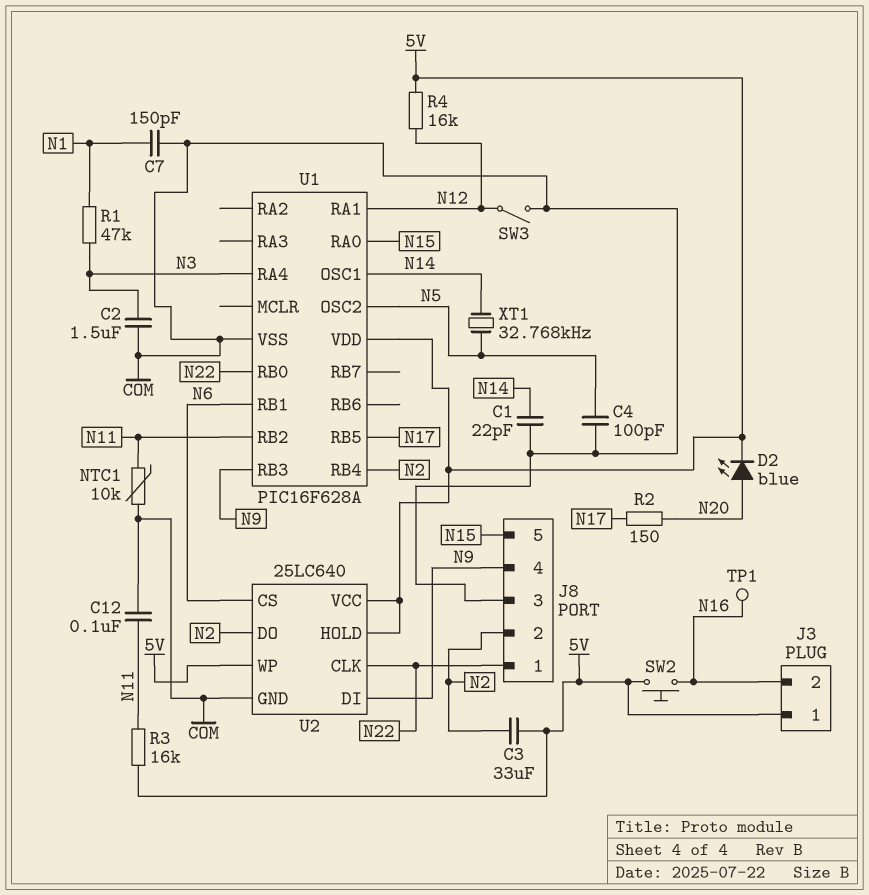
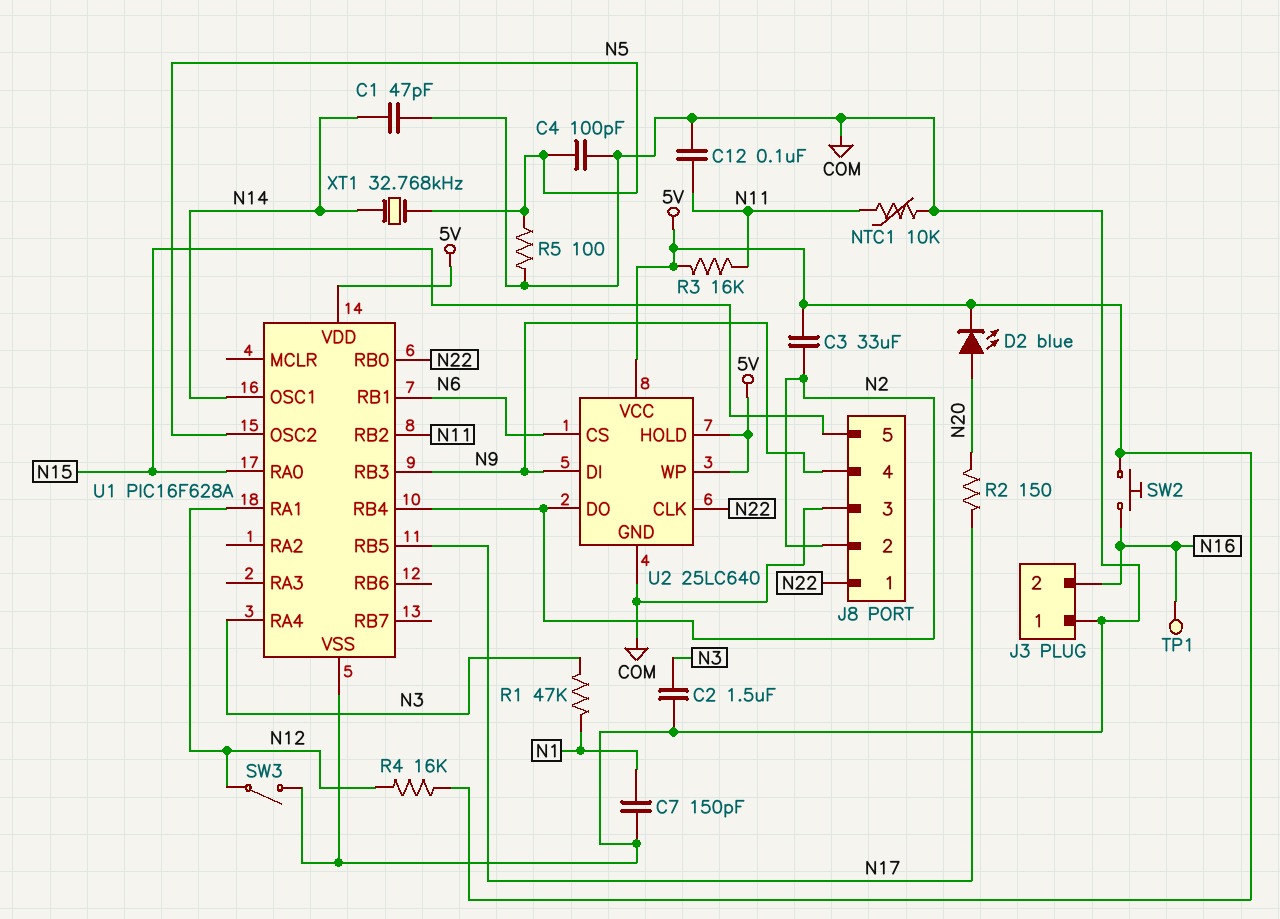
C1: 22pF (COM, N14) -> 47pF (COM, N14)
J3 pin 1: 5V -> COM
R5: none -> 100 (COM, N5)

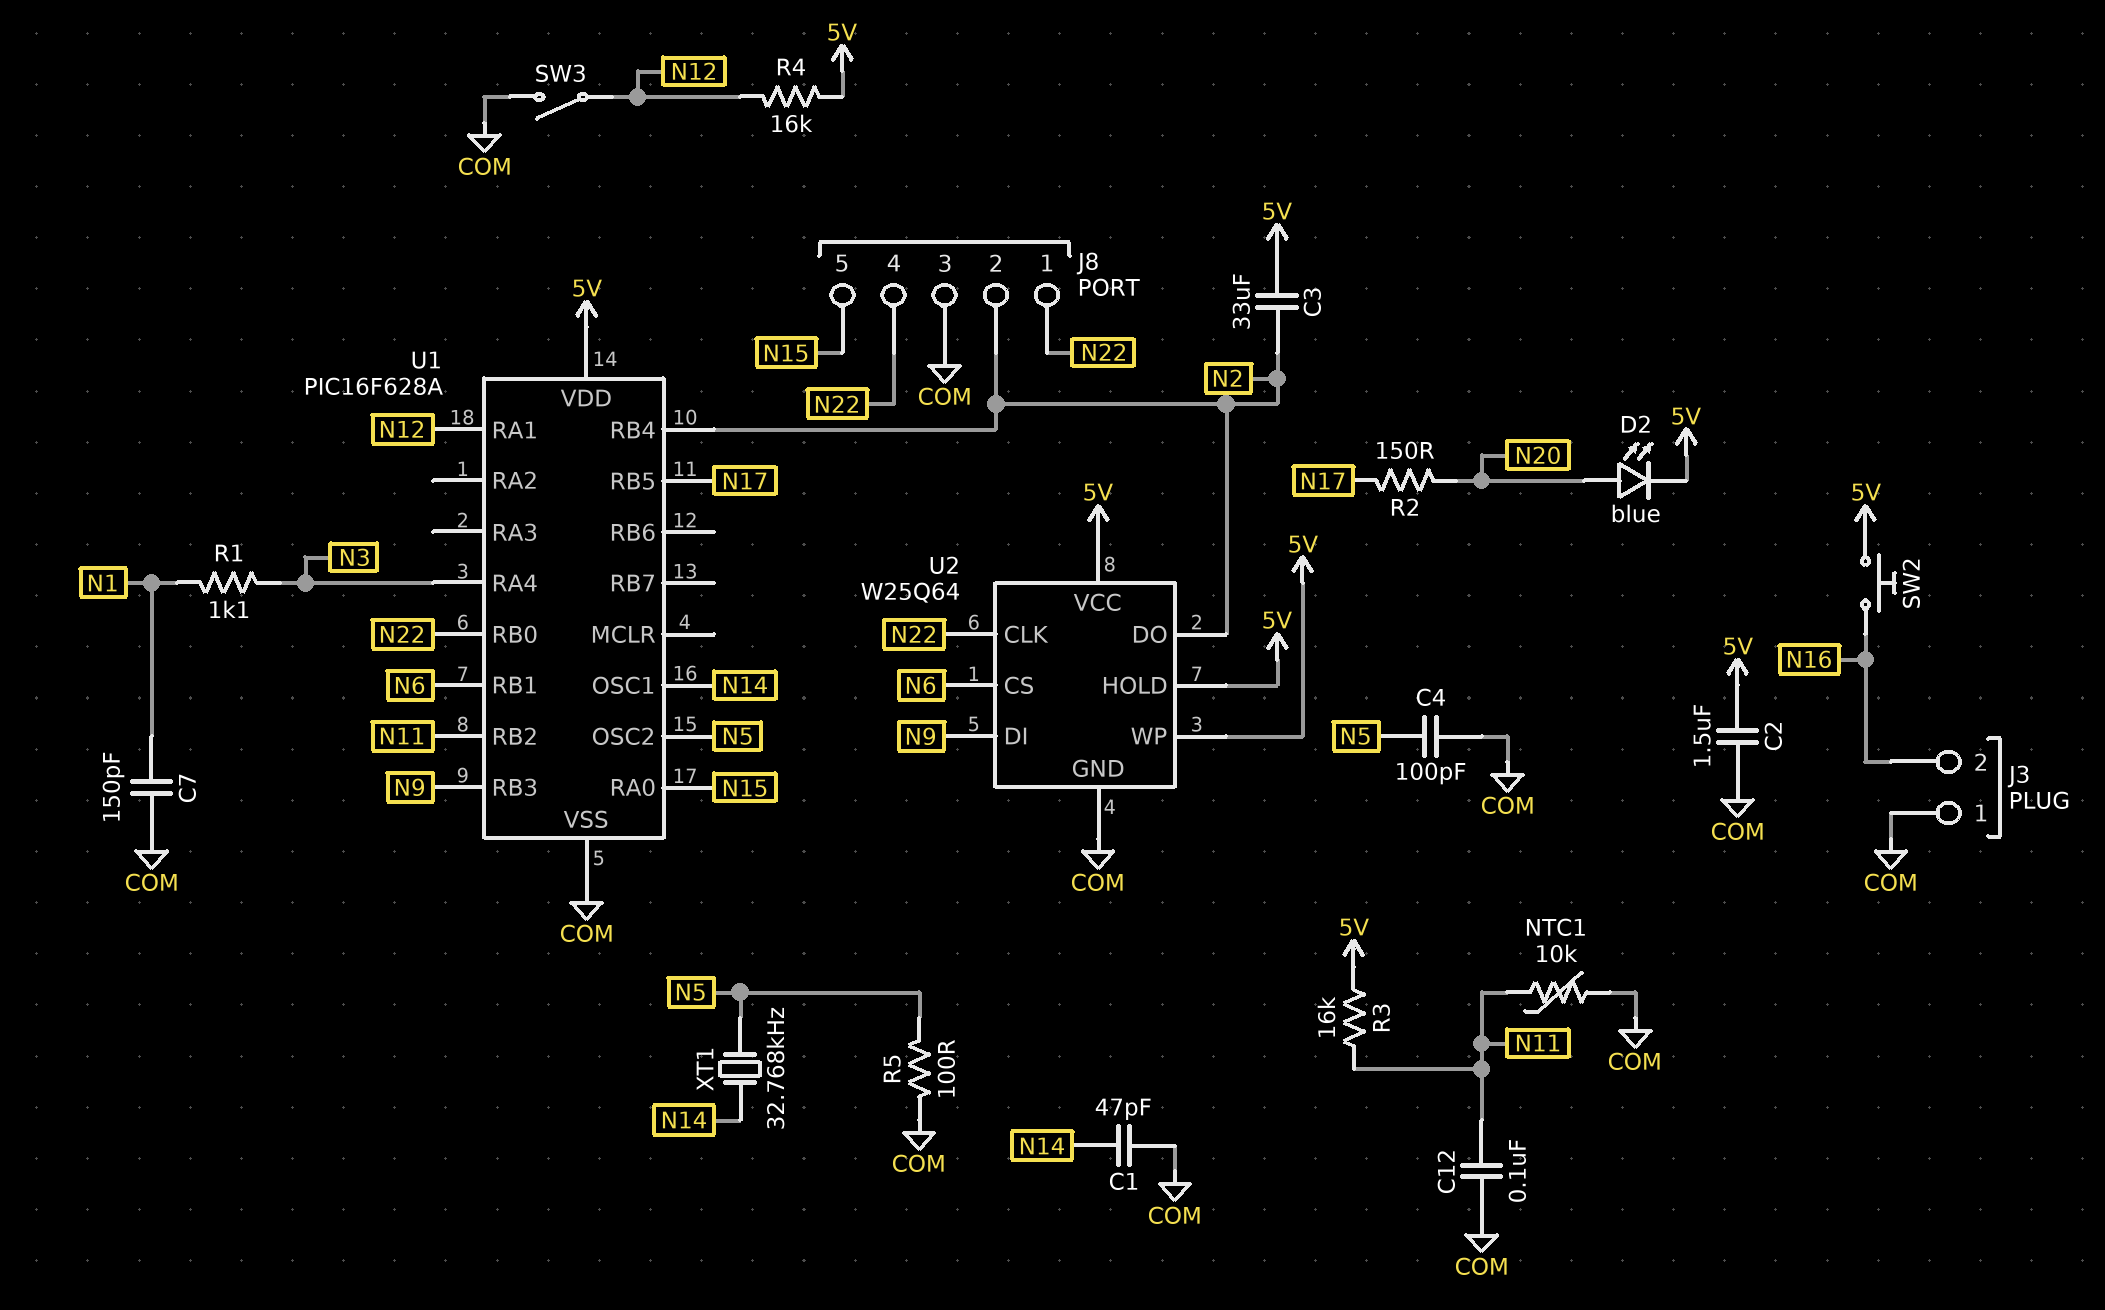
C2: 1.5uF (COM, N3) -> 1.5uF (5V, COM)
J8 pin 4: N9 -> N22
R1: 47k (N1, N3) -> 1.1k (N1, N3)
TP1: test point (N16) -> none
U2: 25LC640 -> W25Q64

